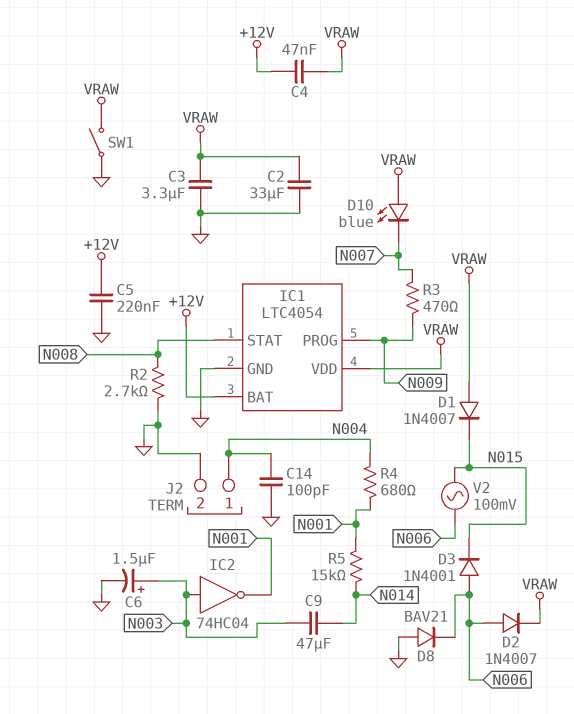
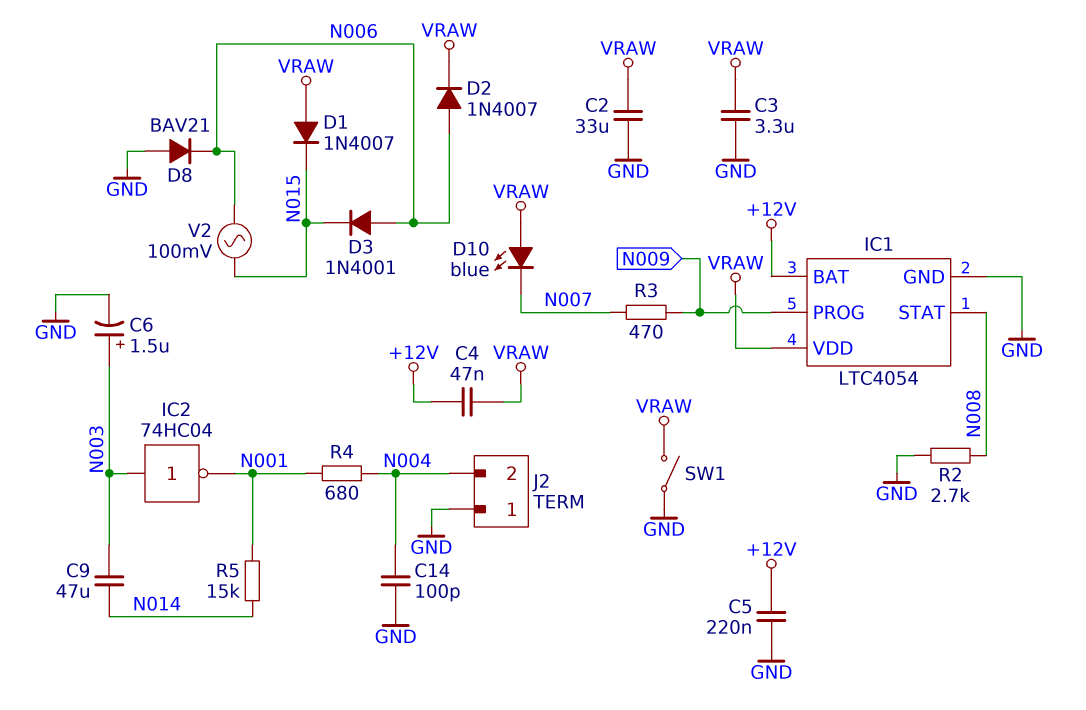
J2 pin 1: N004 -> GND
J2 pin 2: GND -> N004

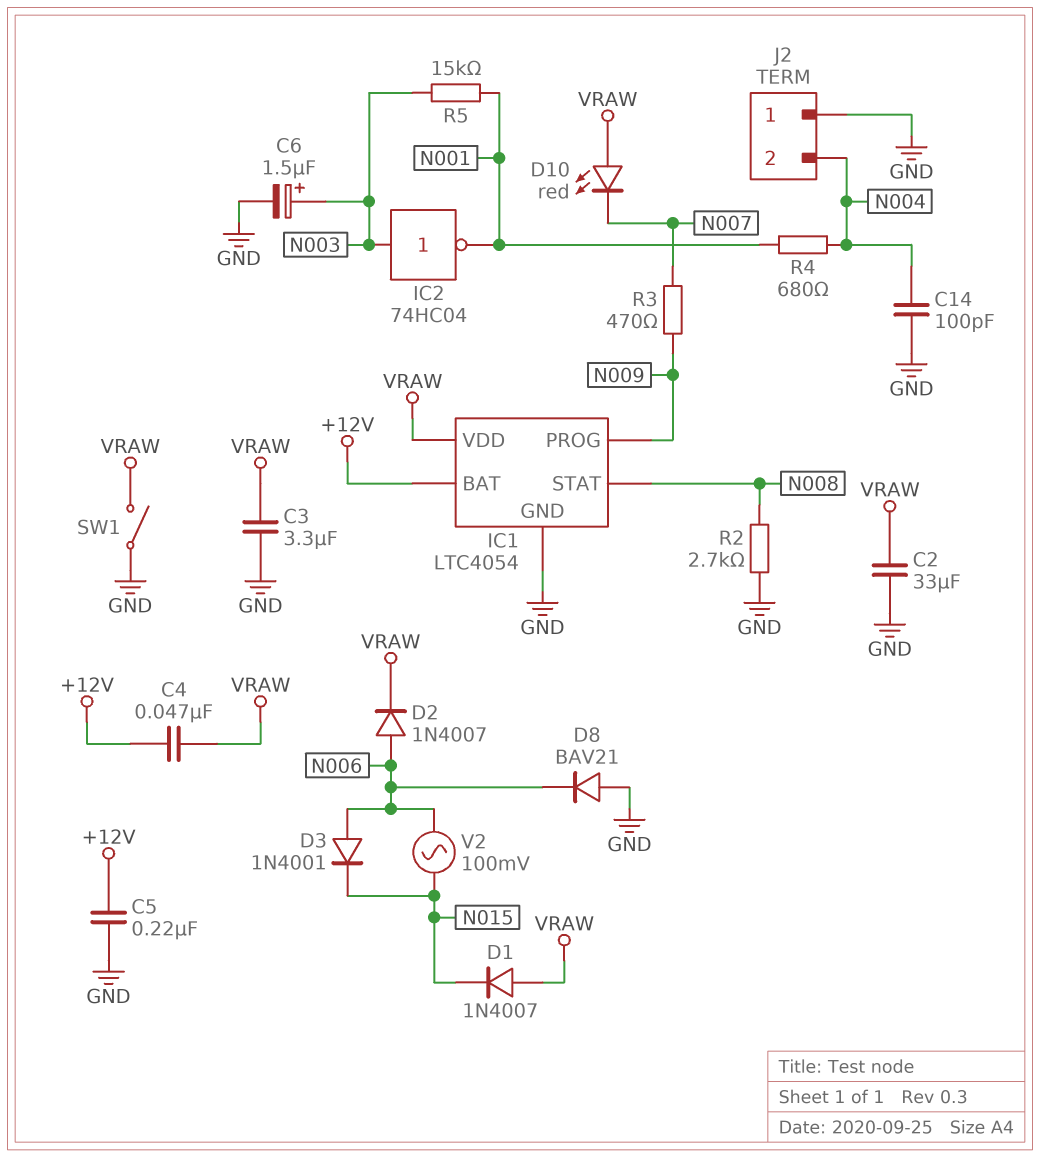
C9: 47uF (N003, N014) -> none
D10: LED blue (A VRAW, K N007) -> LED red (A VRAW, K N007)
R5: 15k (N001, N014) -> 15k (N001, N003)

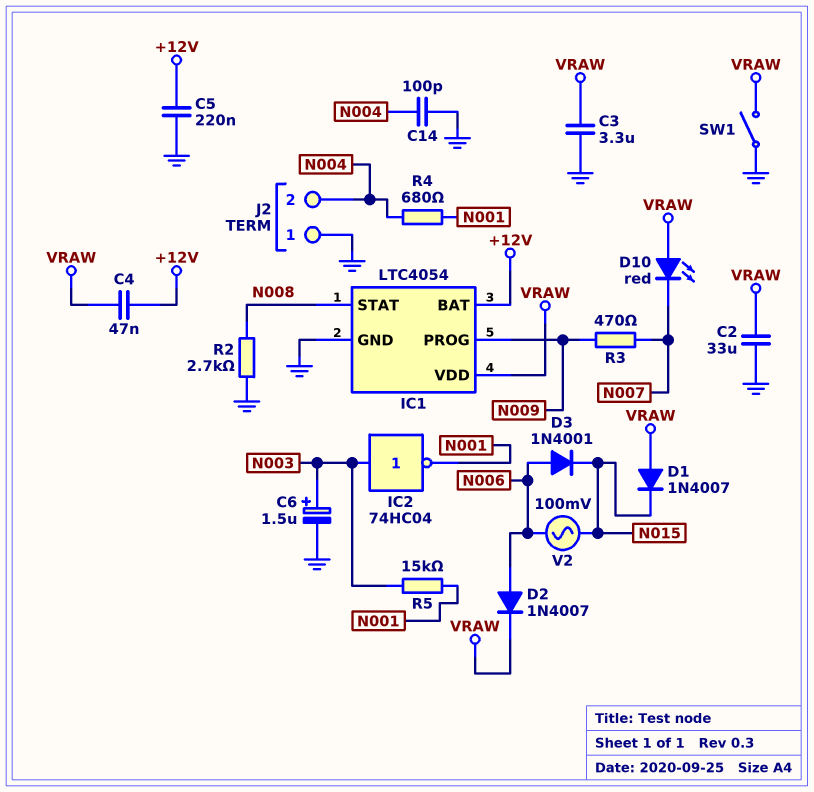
D8: diode BAV21 (A GND, K N006) -> none

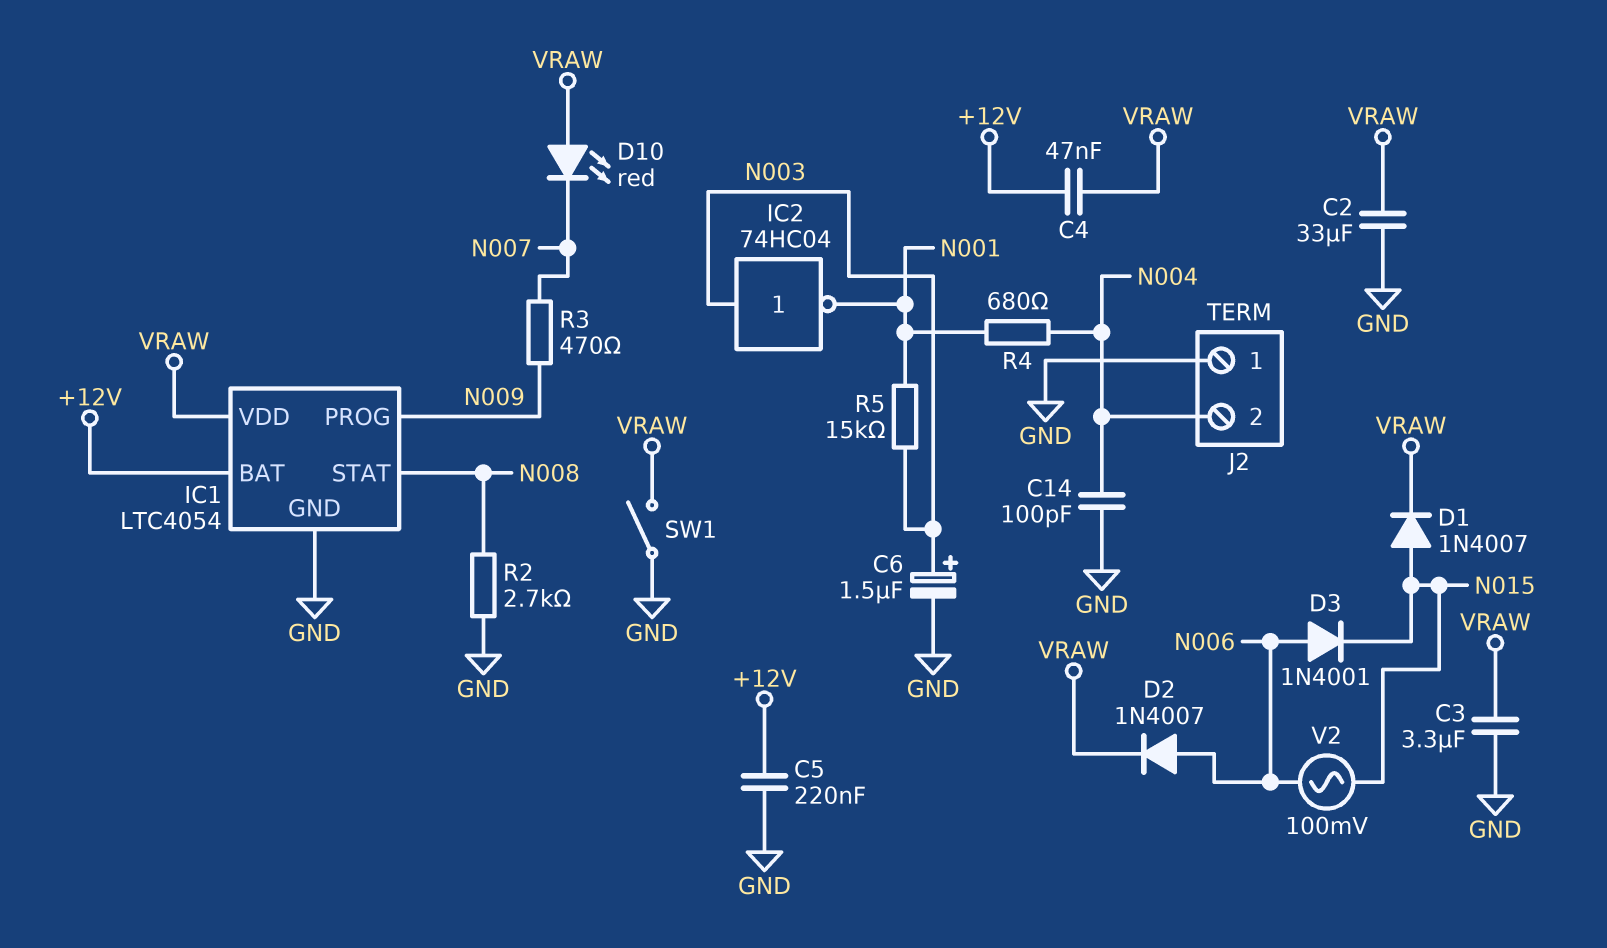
D1: diode 1N4007 (A VRAW, K N015) -> diode 1N4007 (A N015, K VRAW)

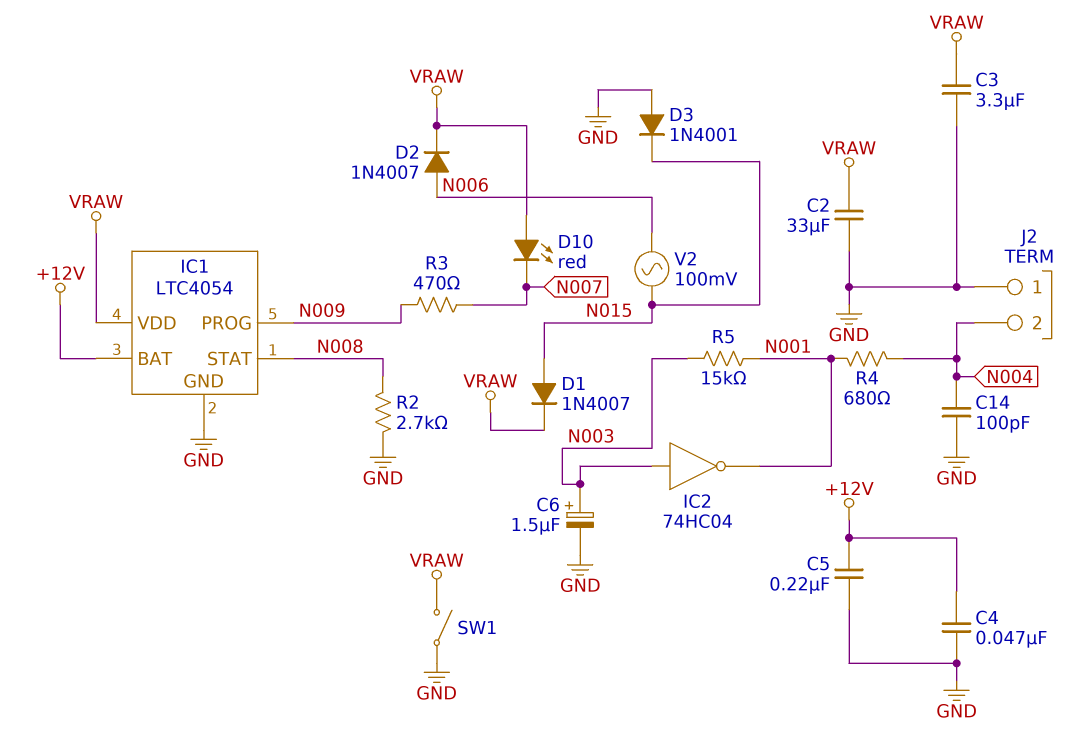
C4: 47nF (+12V, VRAW) -> 47nF (+12V, GND)
D3: diode 1N4001 (A N006, K N015) -> diode 1N4001 (A GND, K N015)

